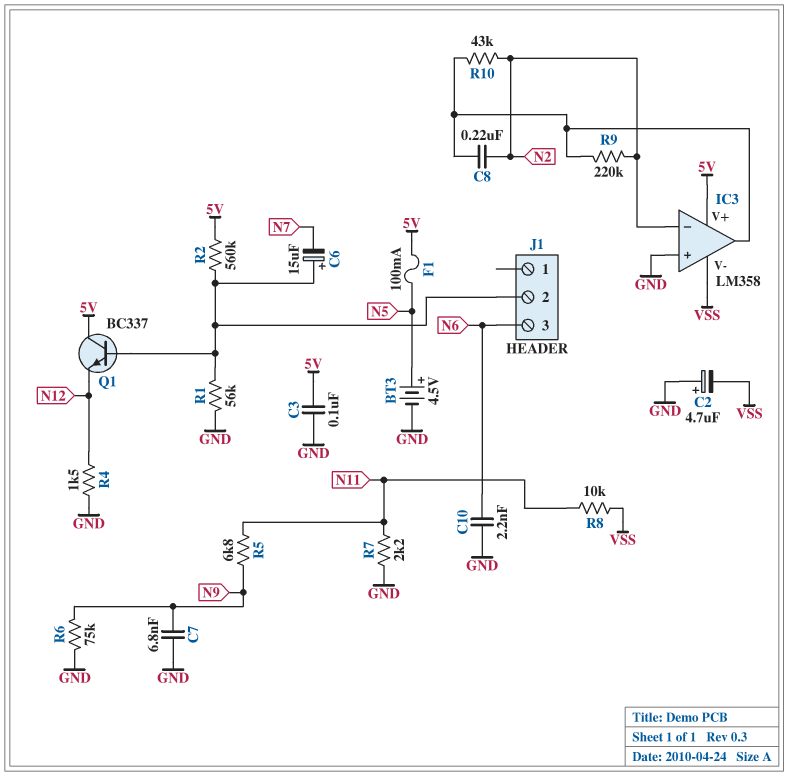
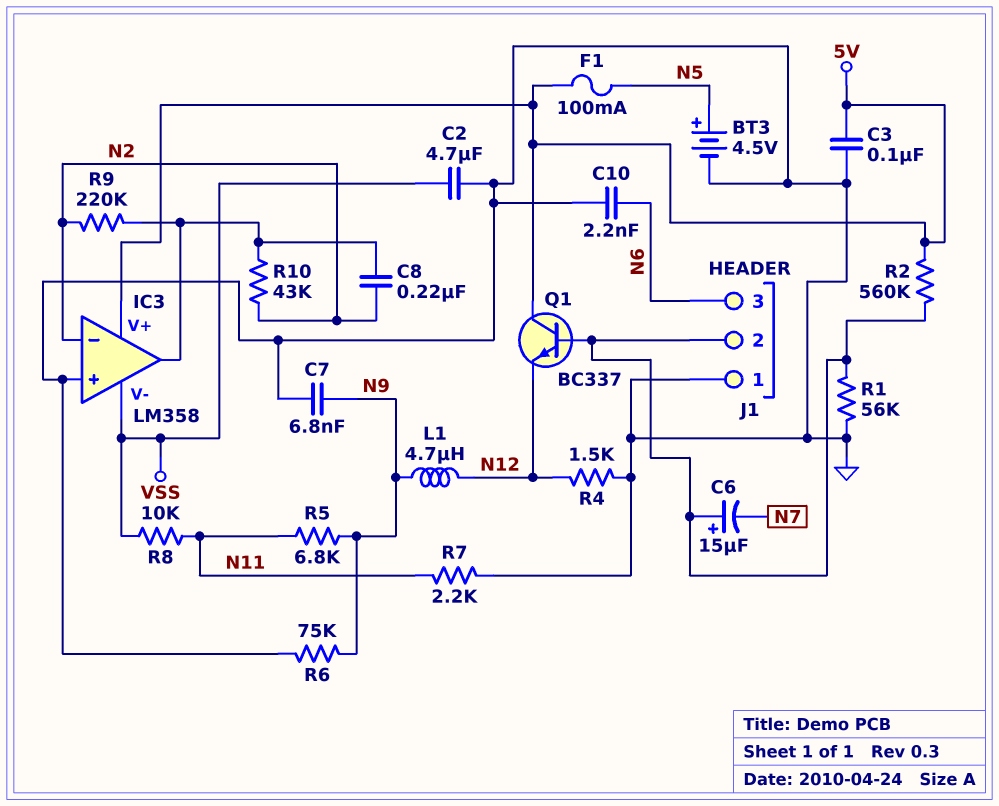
C2: 4.7uF (plus GND, minus VSS) -> 4.7uF (GND, VSS)
J1 pin 1: none -> GND
L1: none -> 4.7uH (N9, N12)

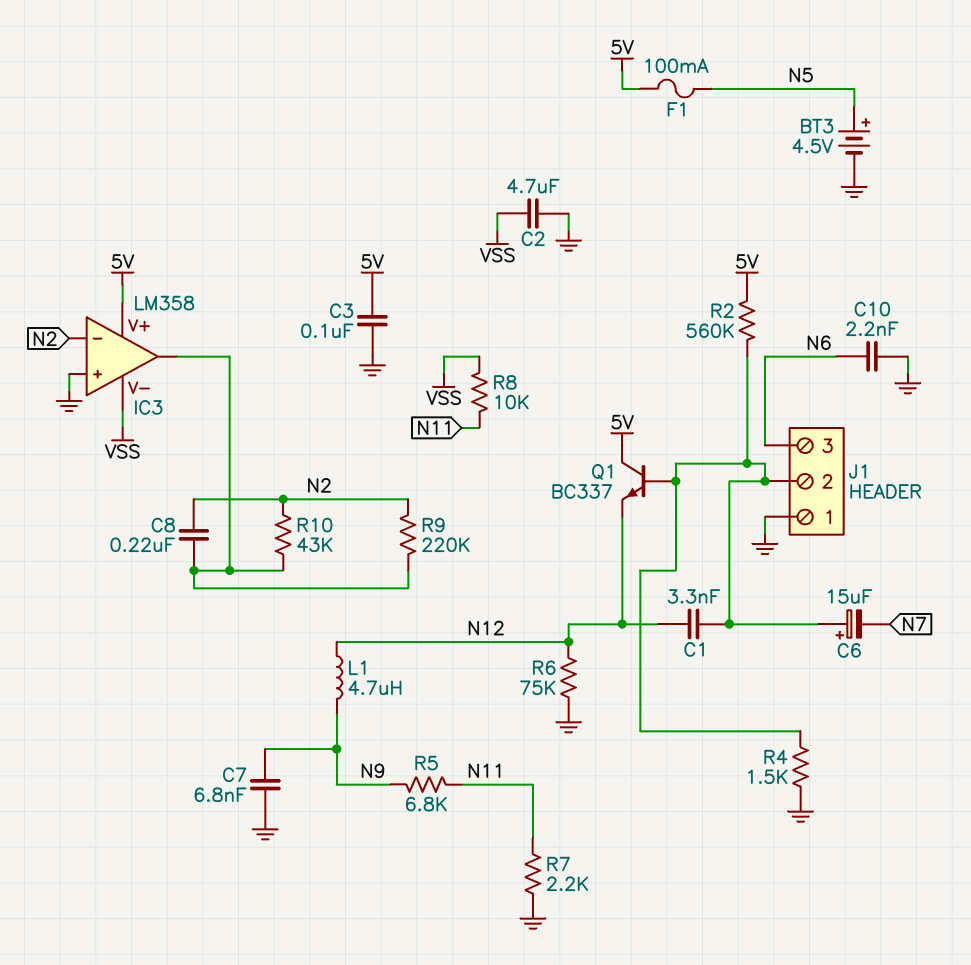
C1: none -> 3.3nF (J1/2, N12)
R1: 56k (GND, J1/2) -> none
R4: 1.5k (GND, N12) -> 1.5k (GND, J1/2)
R6: 75k (GND, N9) -> 75k (GND, N12)

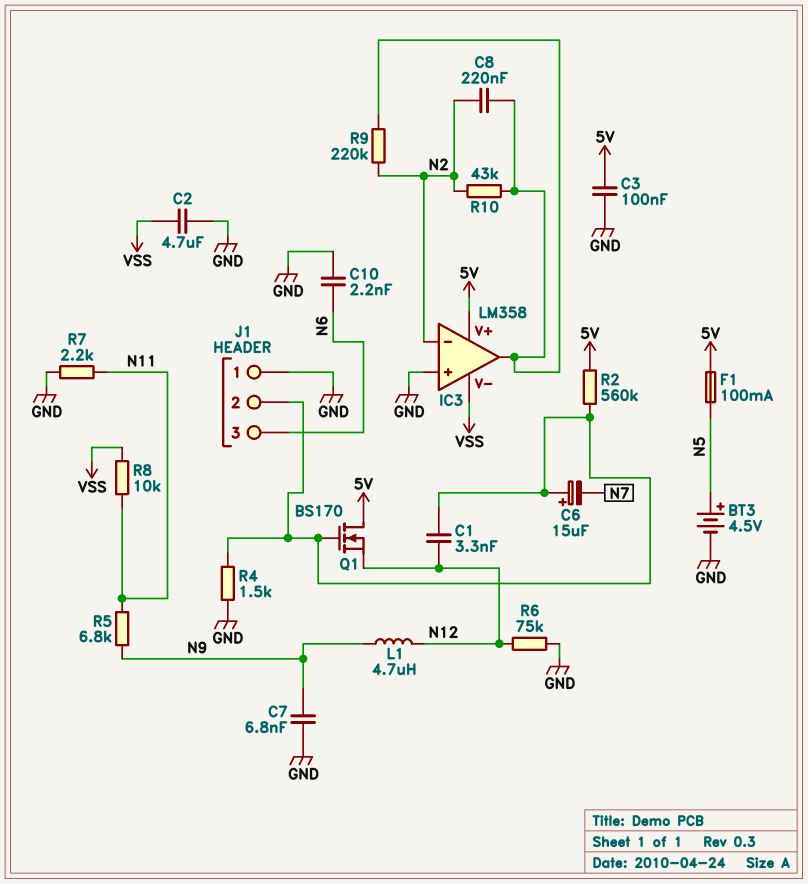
Q1: NPN BC337 (B J1/2, C 5V, E N12) -> NMOS BS170 (G J1/2, D 5V, S N12)

